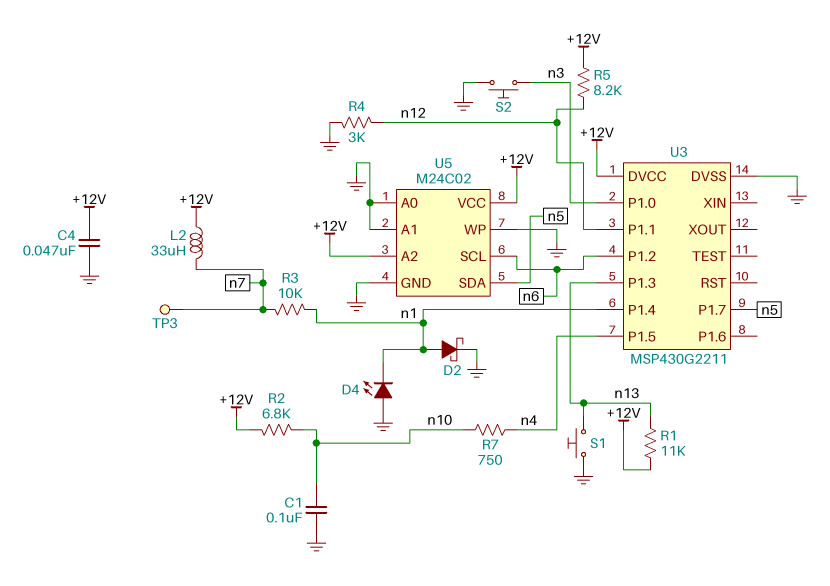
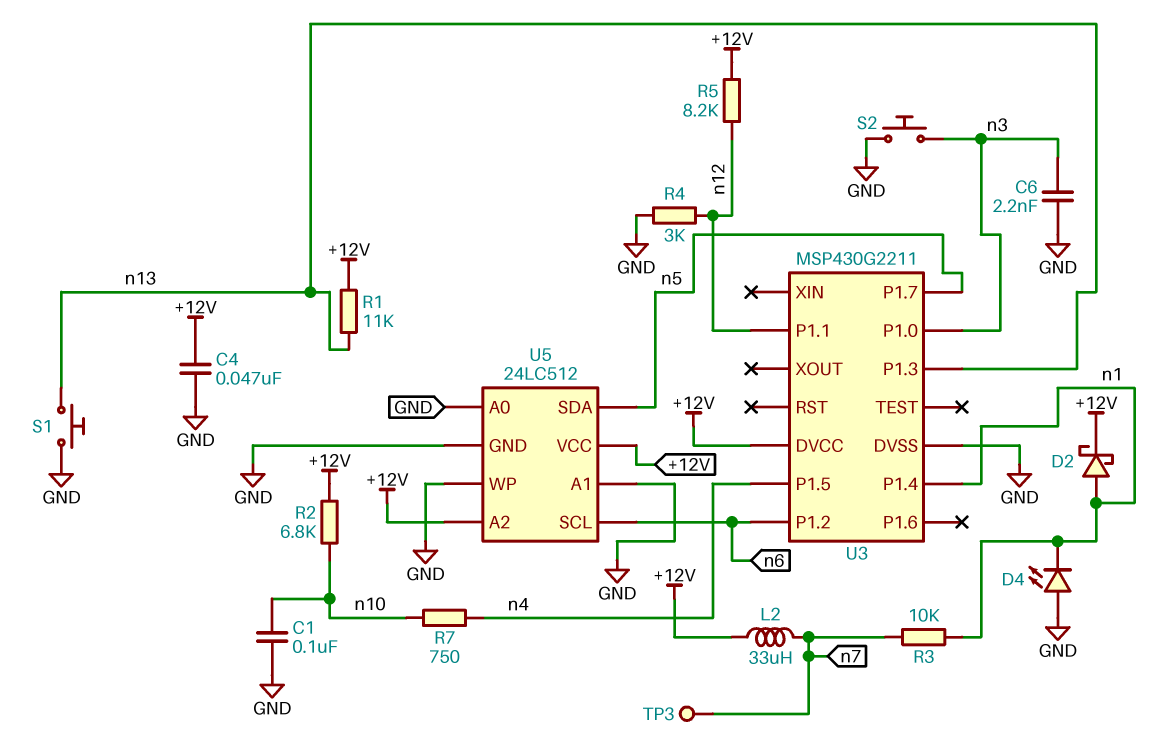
C6: none -> 2.2nF (GND, n3)
D2: schottky (A n1, K GND) -> schottky (A n1, K +12V)
U5: M24C02 -> 24LC512

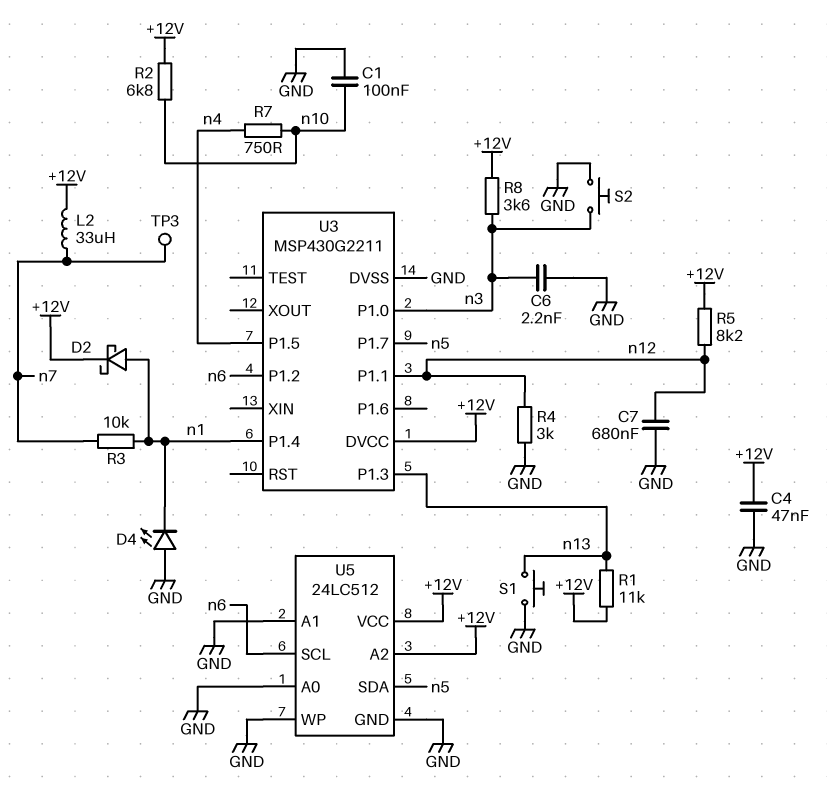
C7: none -> 680nF (GND, n12)
R8: none -> 3.6k (+12V, n3)

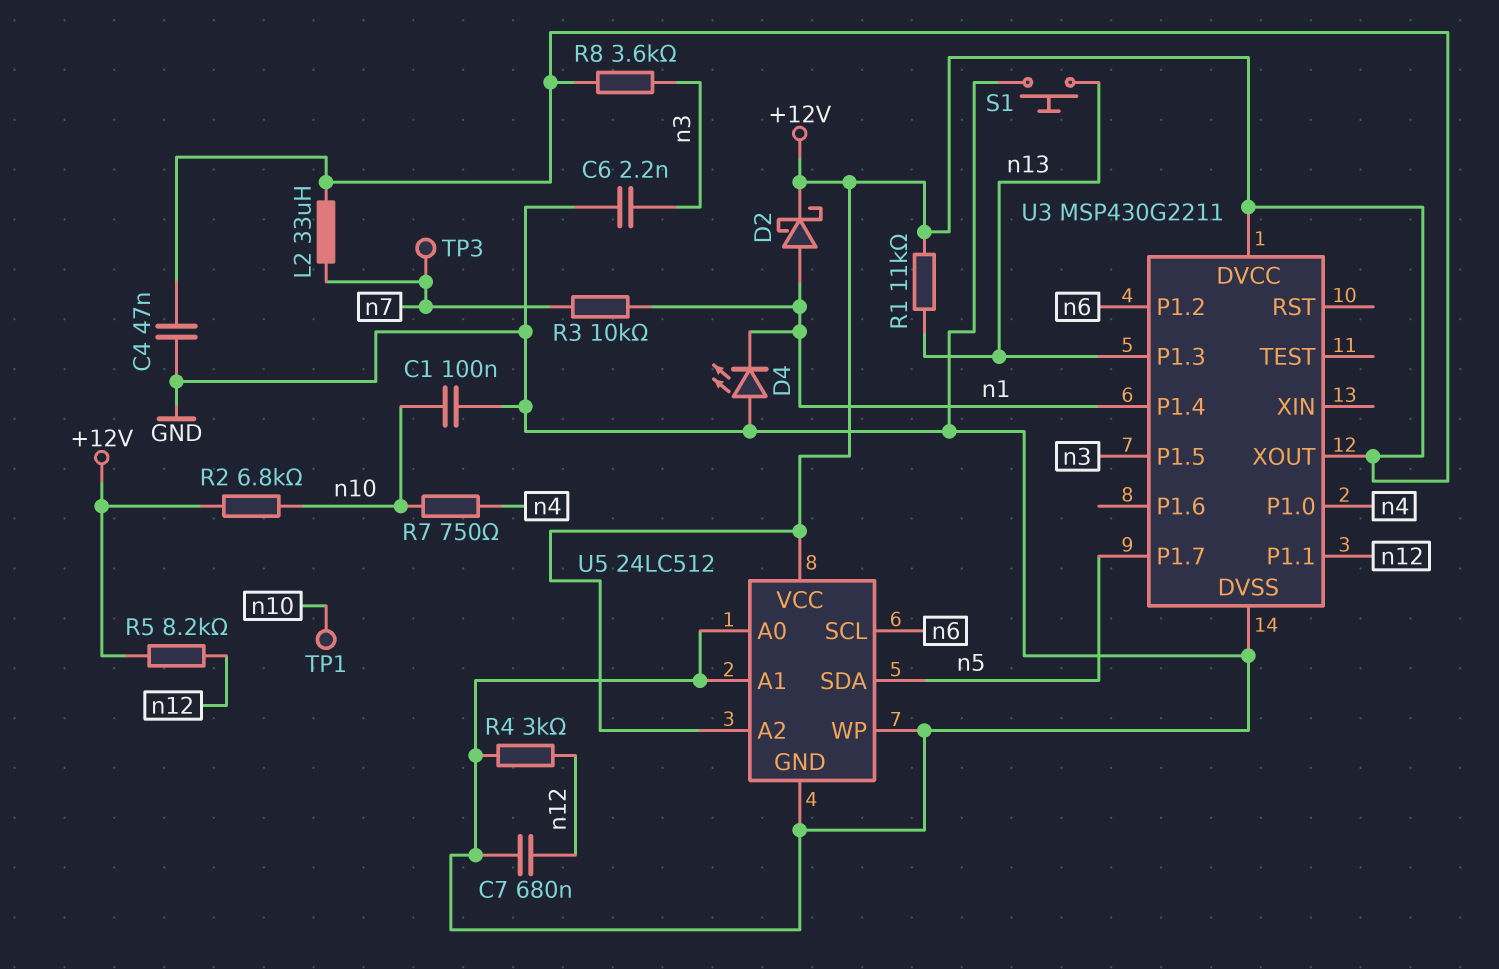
S2: button (GND, n3) -> none
TP1: none -> test point (n10)
U3 pin P1.0: n3 -> n4
U3 pin P1.5: n4 -> n3
U3 pin XOUT: none -> +12V

